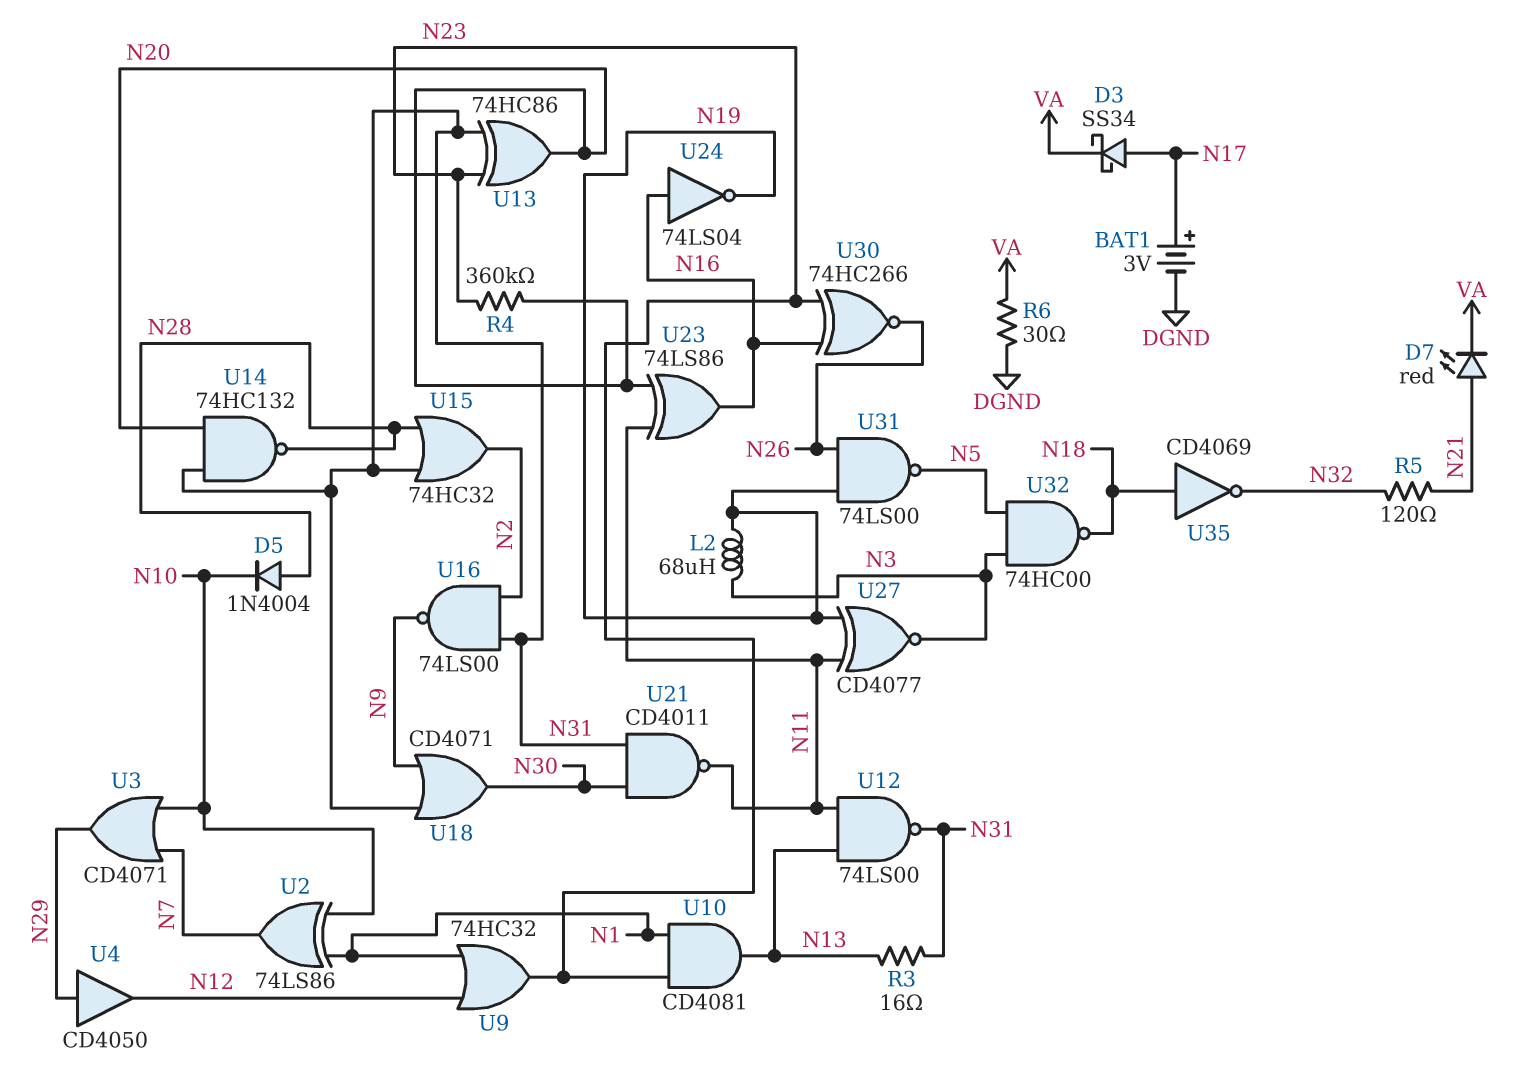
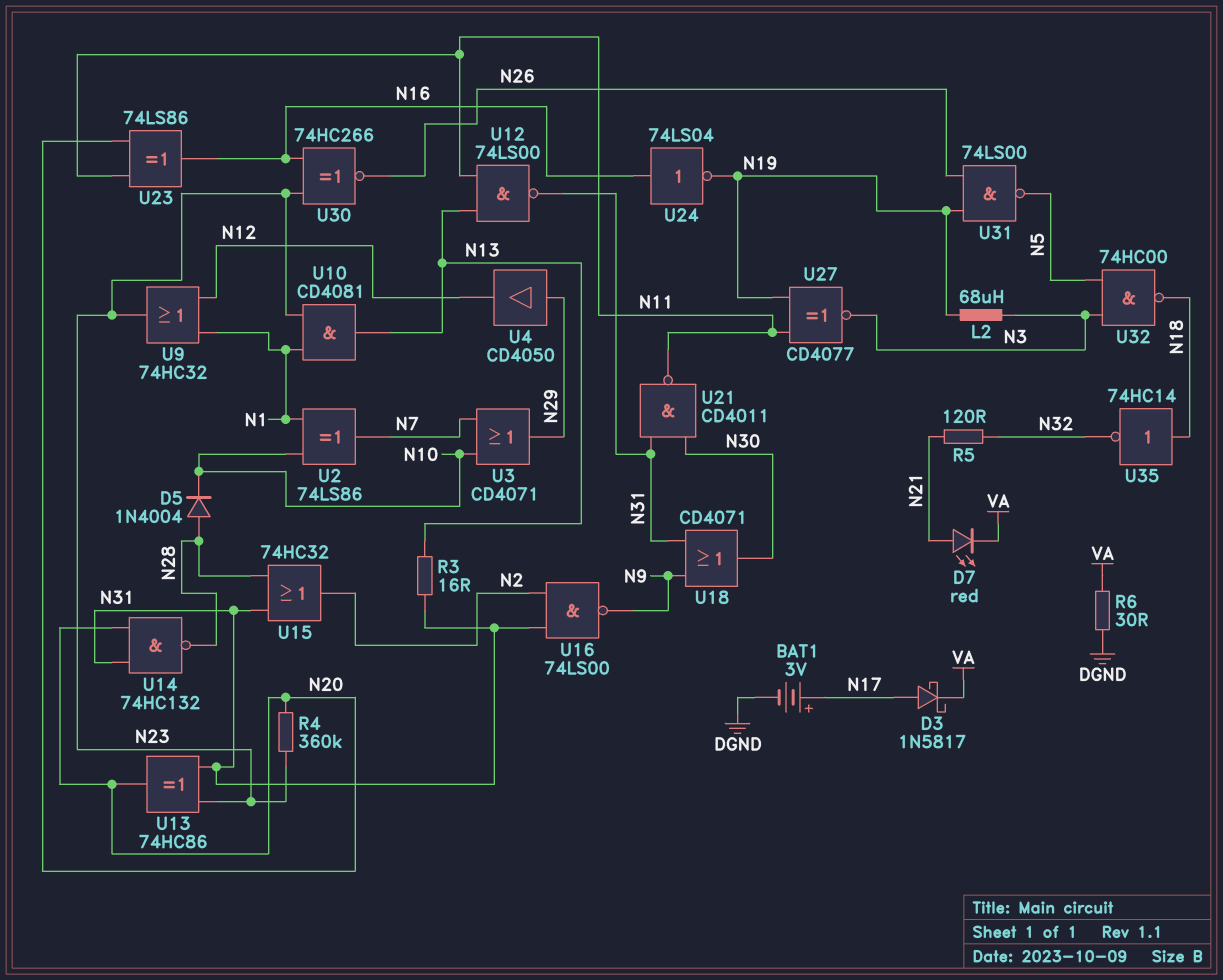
D3: schottky SS34 (A N17, K VA) -> schottky 1N5817 (A N17, K VA)
U35: NOT CD4069 (in N18, out N32) -> NOT 74HC14 (in N18, out N32)

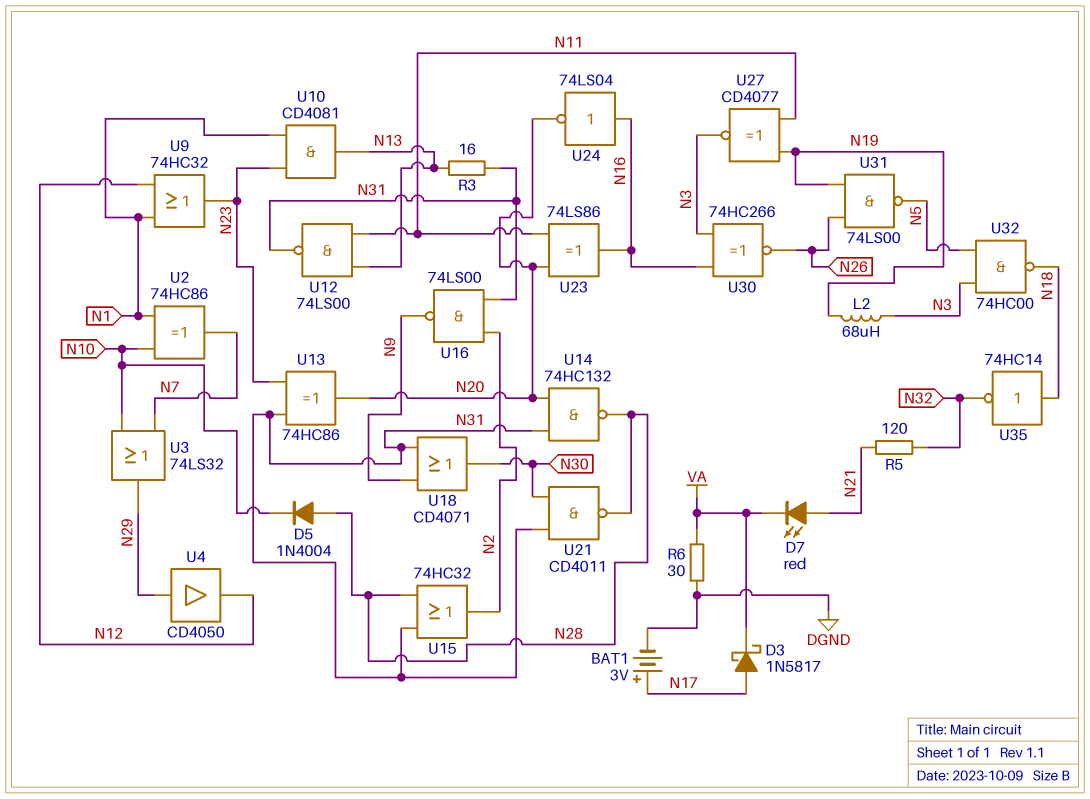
R4: 360k (N20, N23) -> none
U2: XOR 74LS86 (in N1, in N10, out N7) -> XOR 74HC86 (in N1, in N10, out N7)
U3: OR CD4071 (in N7, in N10, out N29) -> OR 74LS32 (in N7, in N10, out N29)
U21: NAND CD4011 (in N30, in N31, out N11) -> NAND CD4011 (in N30, in N31, out N28)
U24: NOT 74LS04 (in N16, out N19) -> NOT 74LS04 (in N16, out N20)
U30: XNOR 74HC266 (in N16, in N23, out N26) -> XNOR 74HC266 (in N3, in N16, out N26)

